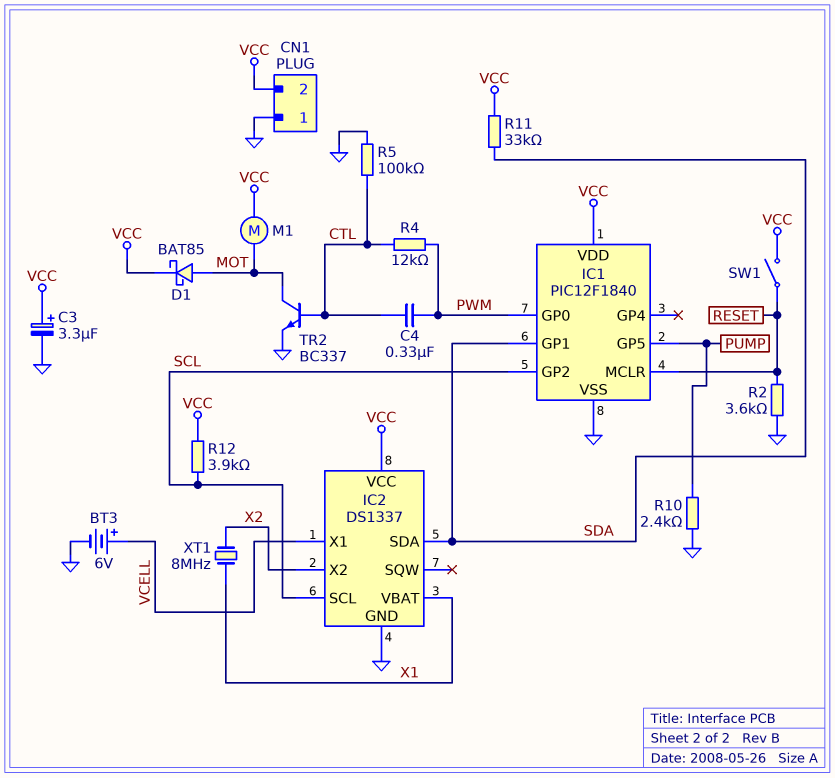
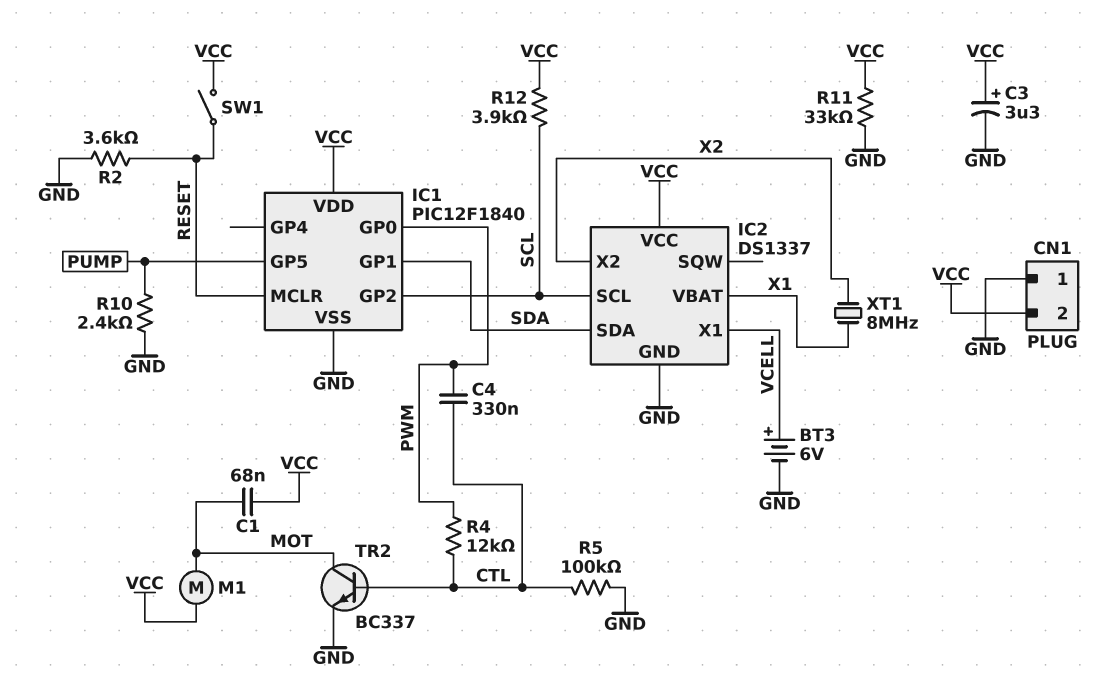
C1: none -> 68nF (MOT, VCC)
D1: schottky BAT85 (A MOT, K VCC) -> none
R11: 33k (SDA, VCC) -> 33k (GND, VCC)

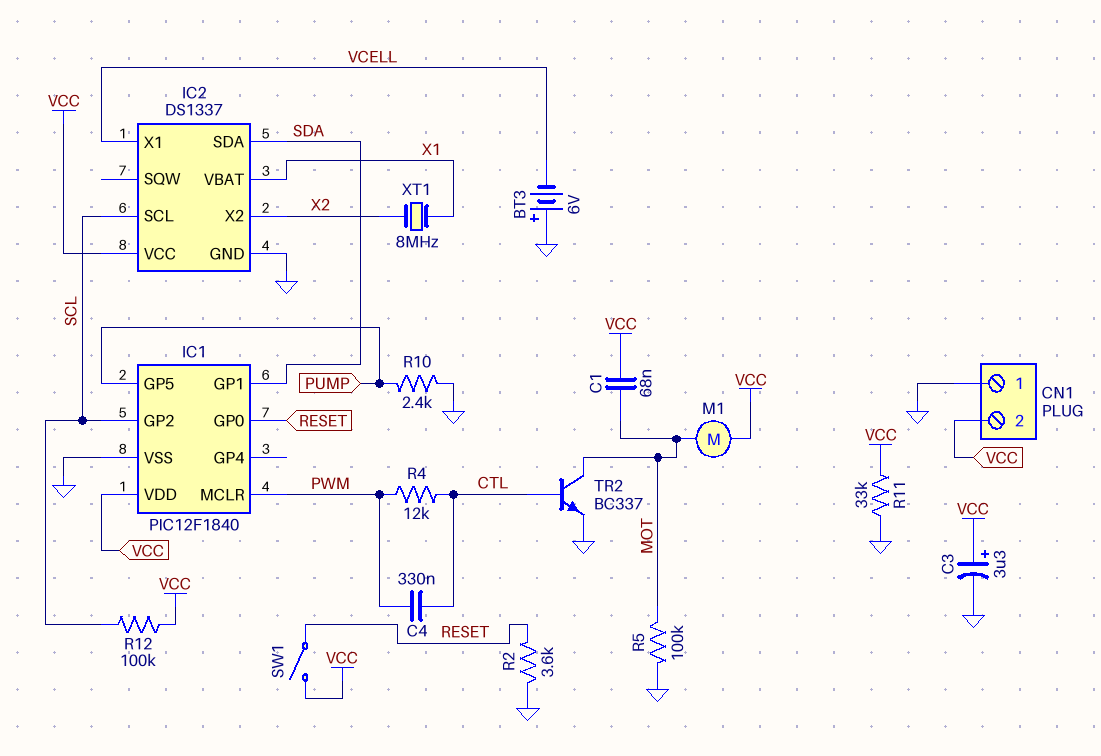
BT3: 6V (plus VCELL, minus GND) -> 6V (plus GND, minus VCELL)
IC1 pin GP0: PWM -> RESET
IC1 pin MCLR: RESET -> PWM
R5: 100k (CTL, GND) -> 100k (GND, MOT)
R12: 3.9k (SCL, VCC) -> 100k (SCL, VCC)

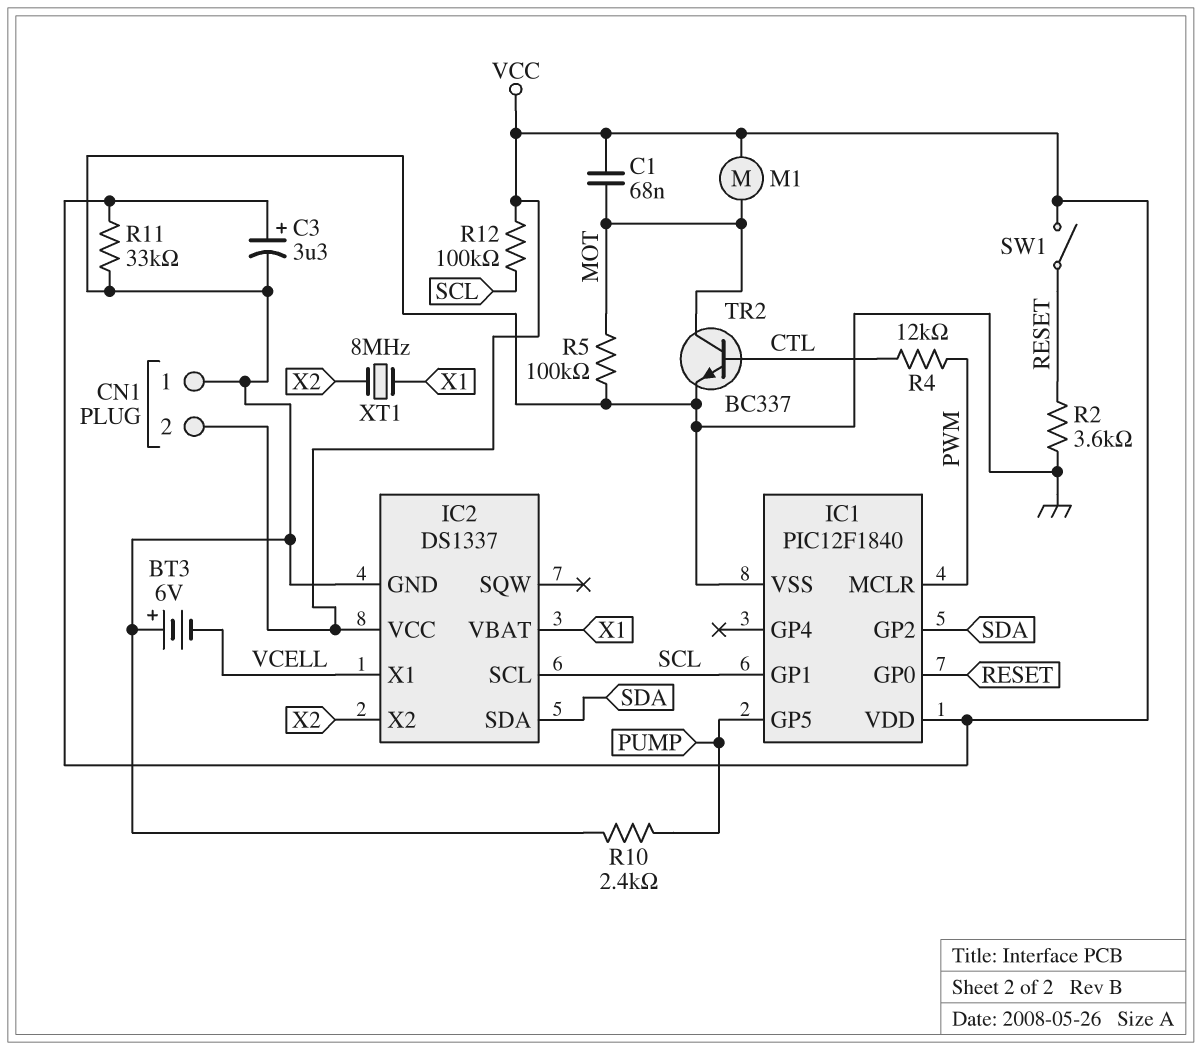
C4: 330nF (CTL, PWM) -> none
IC1 pin GP1: SDA -> SCL
IC1 pin GP2: SCL -> SDA

